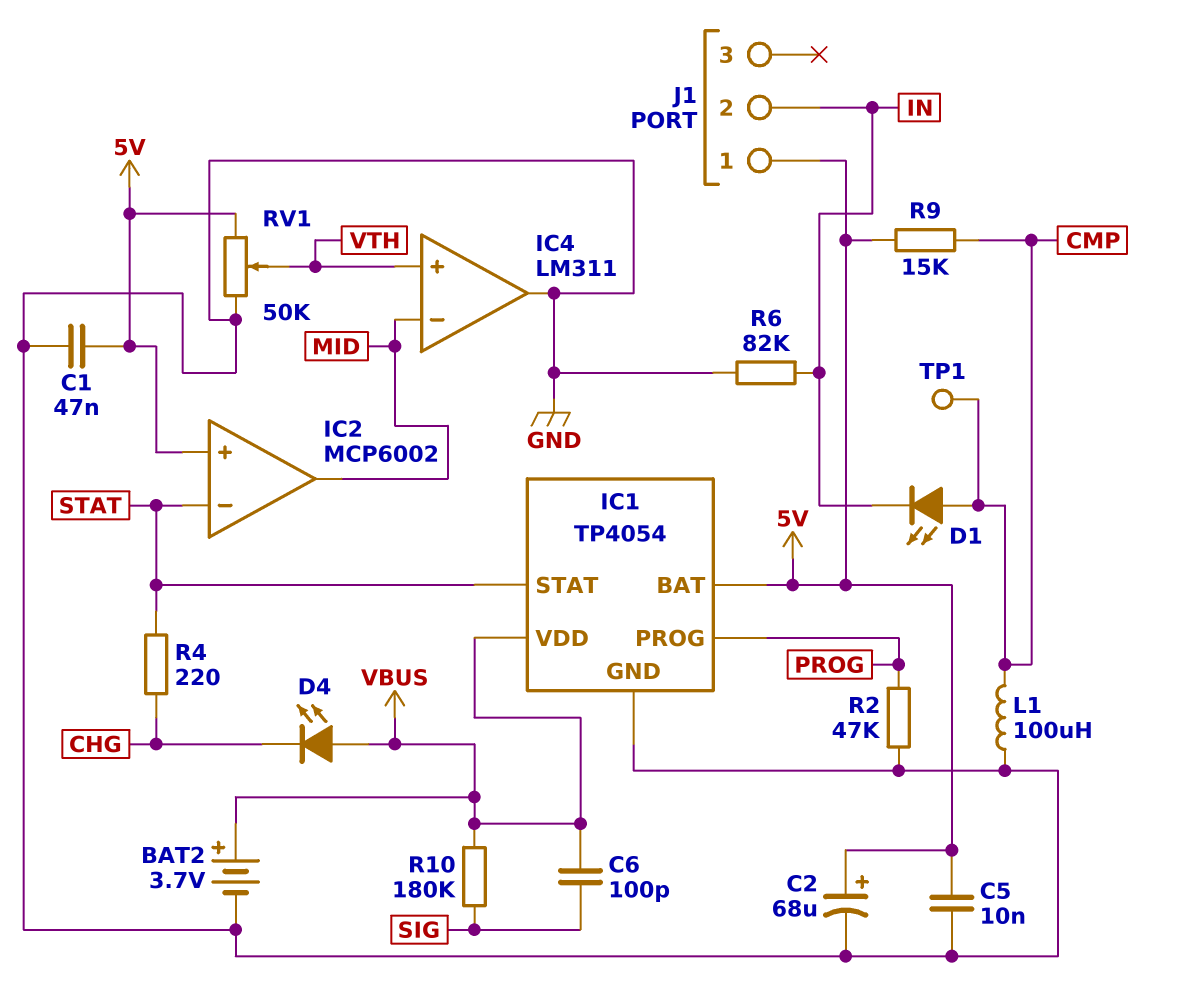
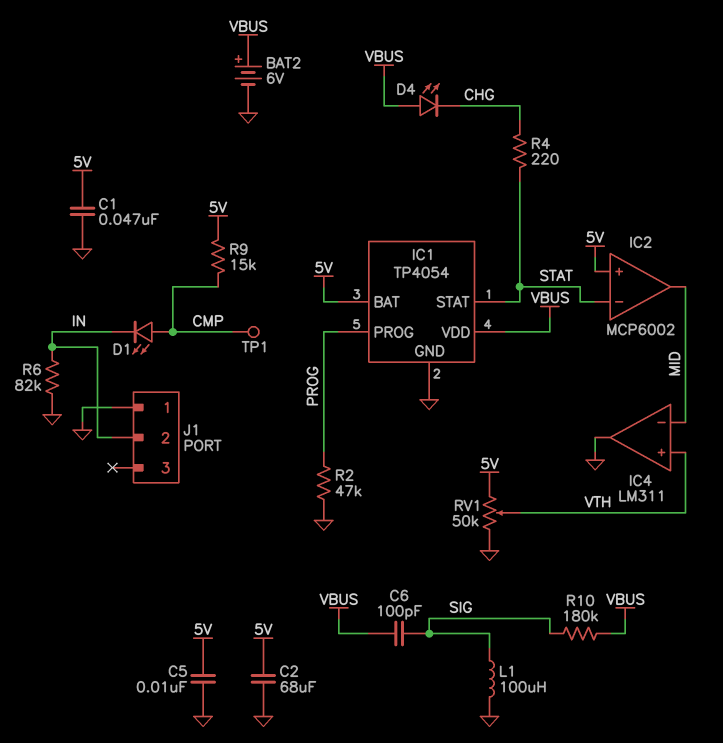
BAT2: 3.7V (plus VBUS, minus GND) -> 6V (plus VBUS, minus GND)
C2: 68uF (plus 5V, minus GND) -> 68uF (5V, GND)
J1 pin 1: 5V -> GND
L1: 100uH (CMP, GND) -> 100uH (GND, SIG)

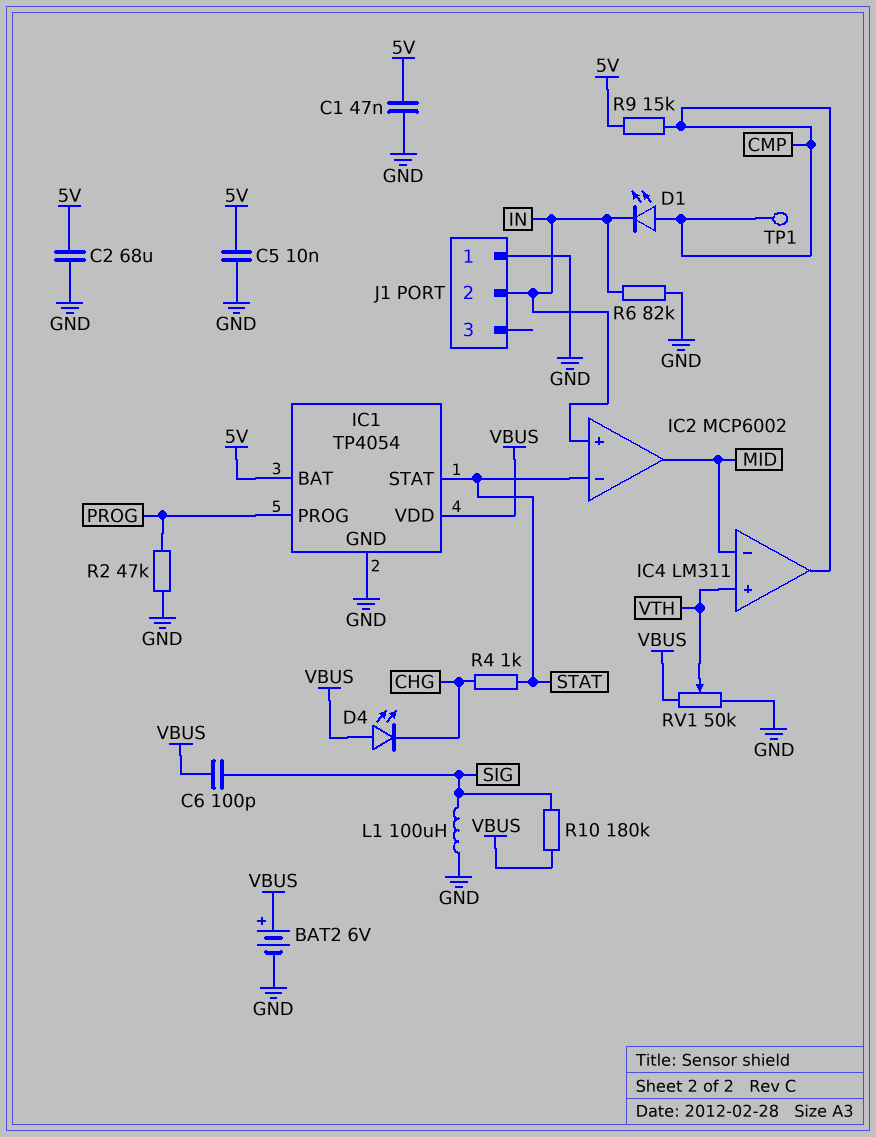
IC2 pin in+: 5V -> IN
IC4 pin out: GND -> CMP
R4: 220 (CHG, STAT) -> 1k (CHG, STAT)
RV1: 50k (5V, GND, wiper VTH) -> 50k (GND, VBUS, wiper VTH)

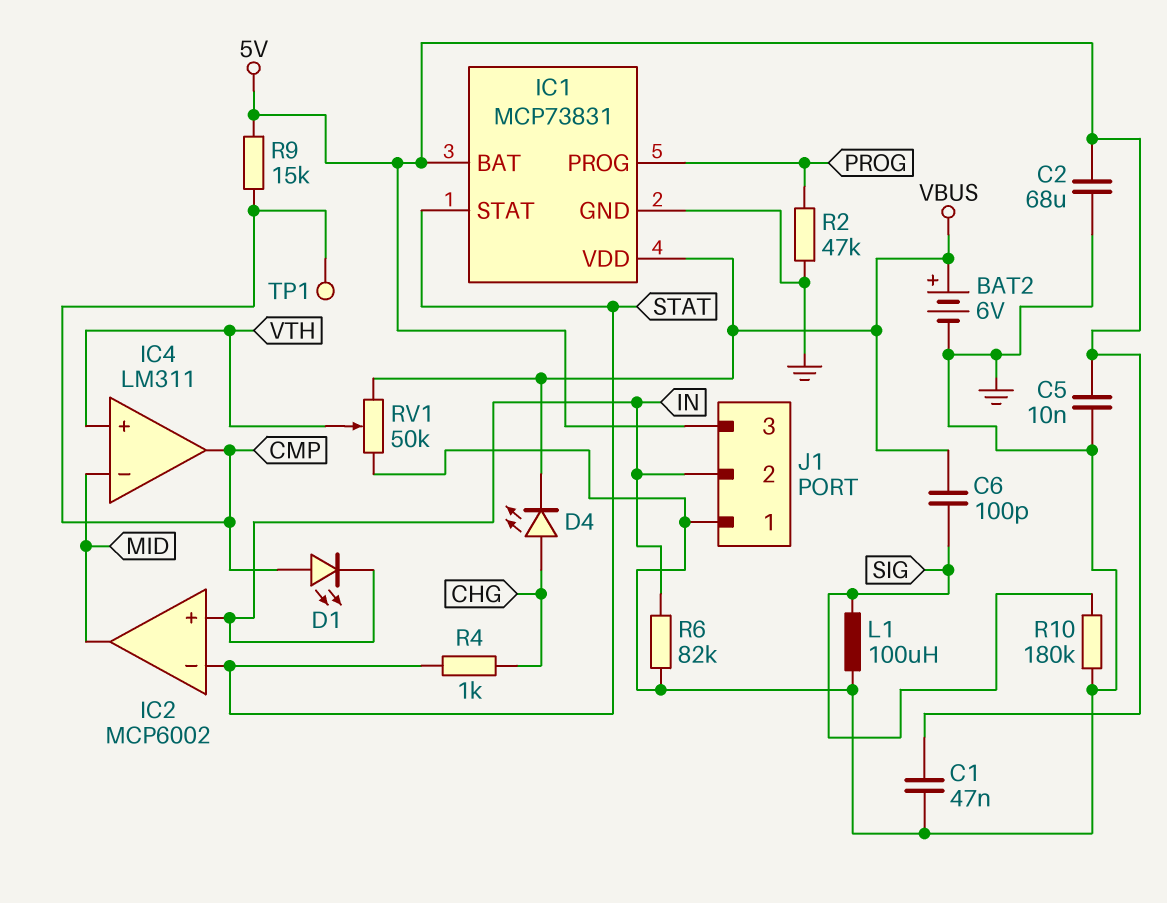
D4: LED (A VBUS, K CHG) -> LED (A CHG, K VBUS)
IC1: TP4054 -> MCP73831
J1 pin 3: none -> 5V
R10: 180k (SIG, VBUS) -> 180k (GND, SIG)

